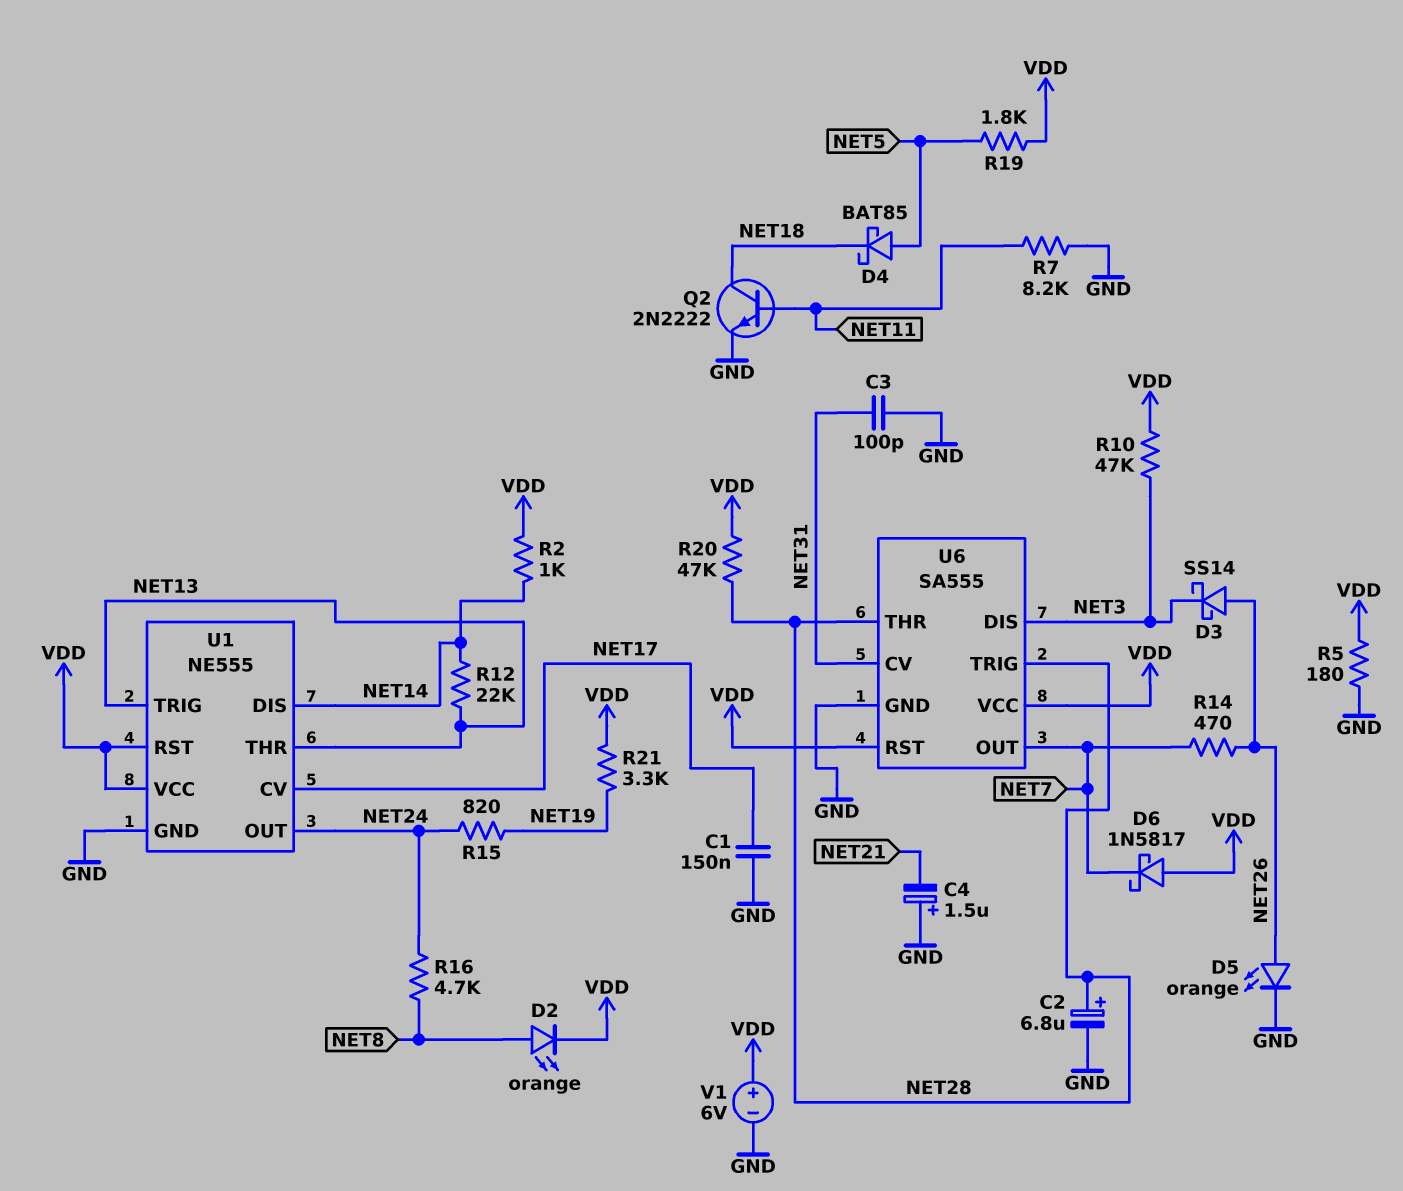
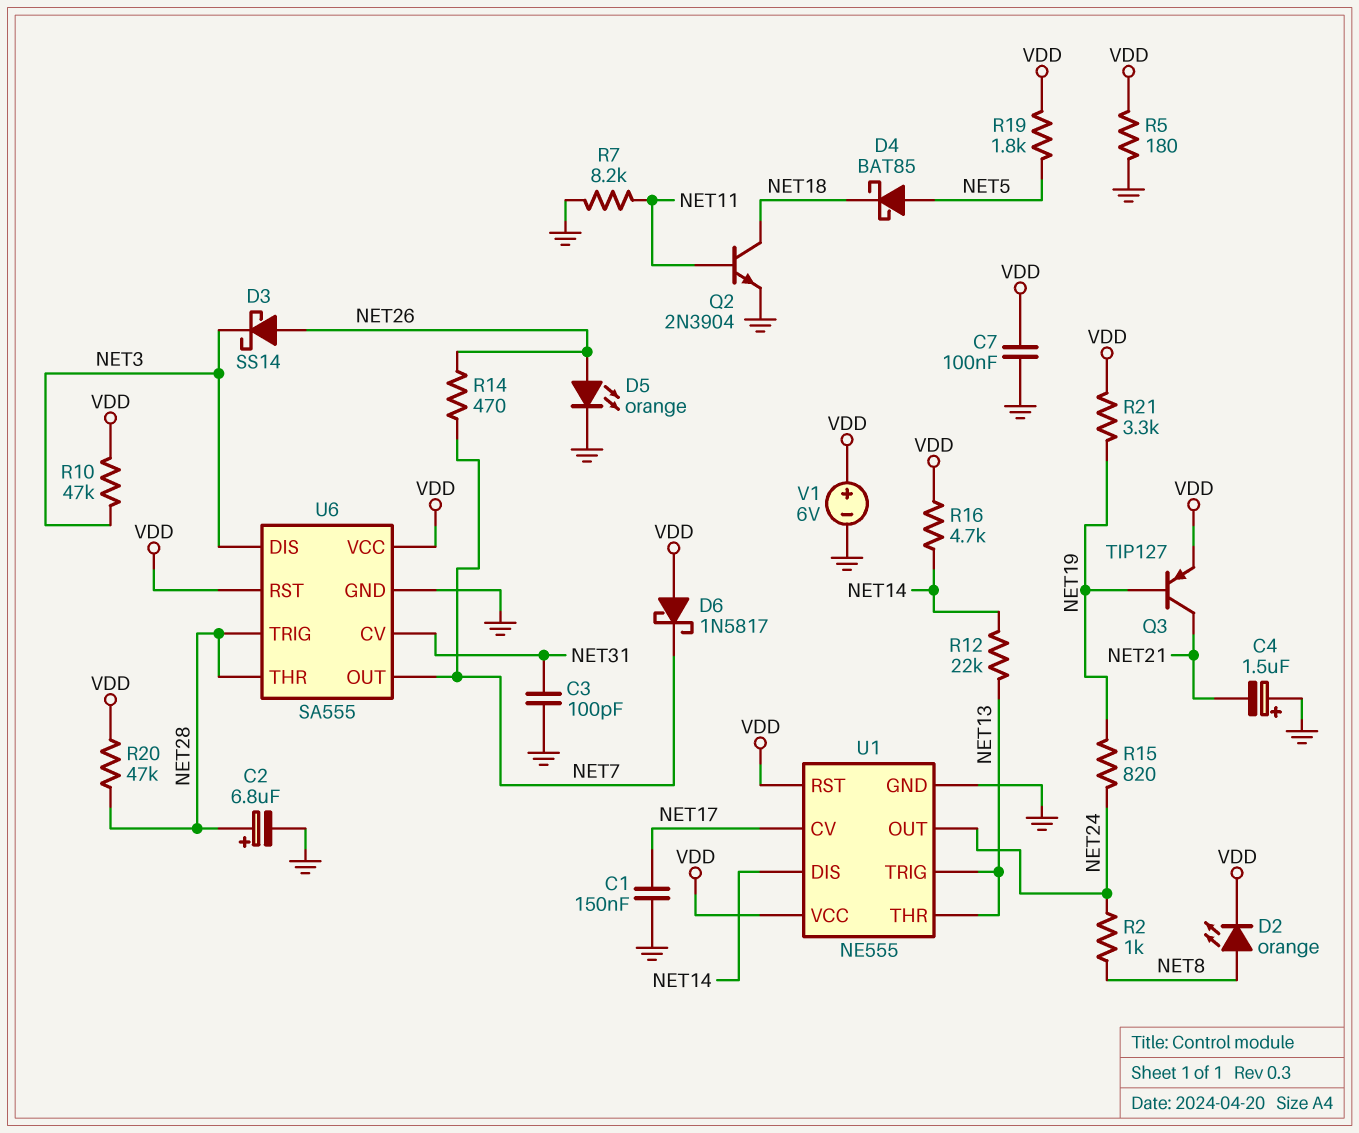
C7: none -> 100nF (GND, VDD)
Q2: NPN 2N2222 (B NET11, C NET18, E GND) -> NPN 2N3904 (B NET11, C NET18, E GND)
Q3: none -> PNP TIP127 (B NET19, C NET21, E VDD)
R2: 1k (NET14, VDD) -> 1k (NET8, NET24)
R16: 4.7k (NET8, NET24) -> 4.7k (NET14, VDD)

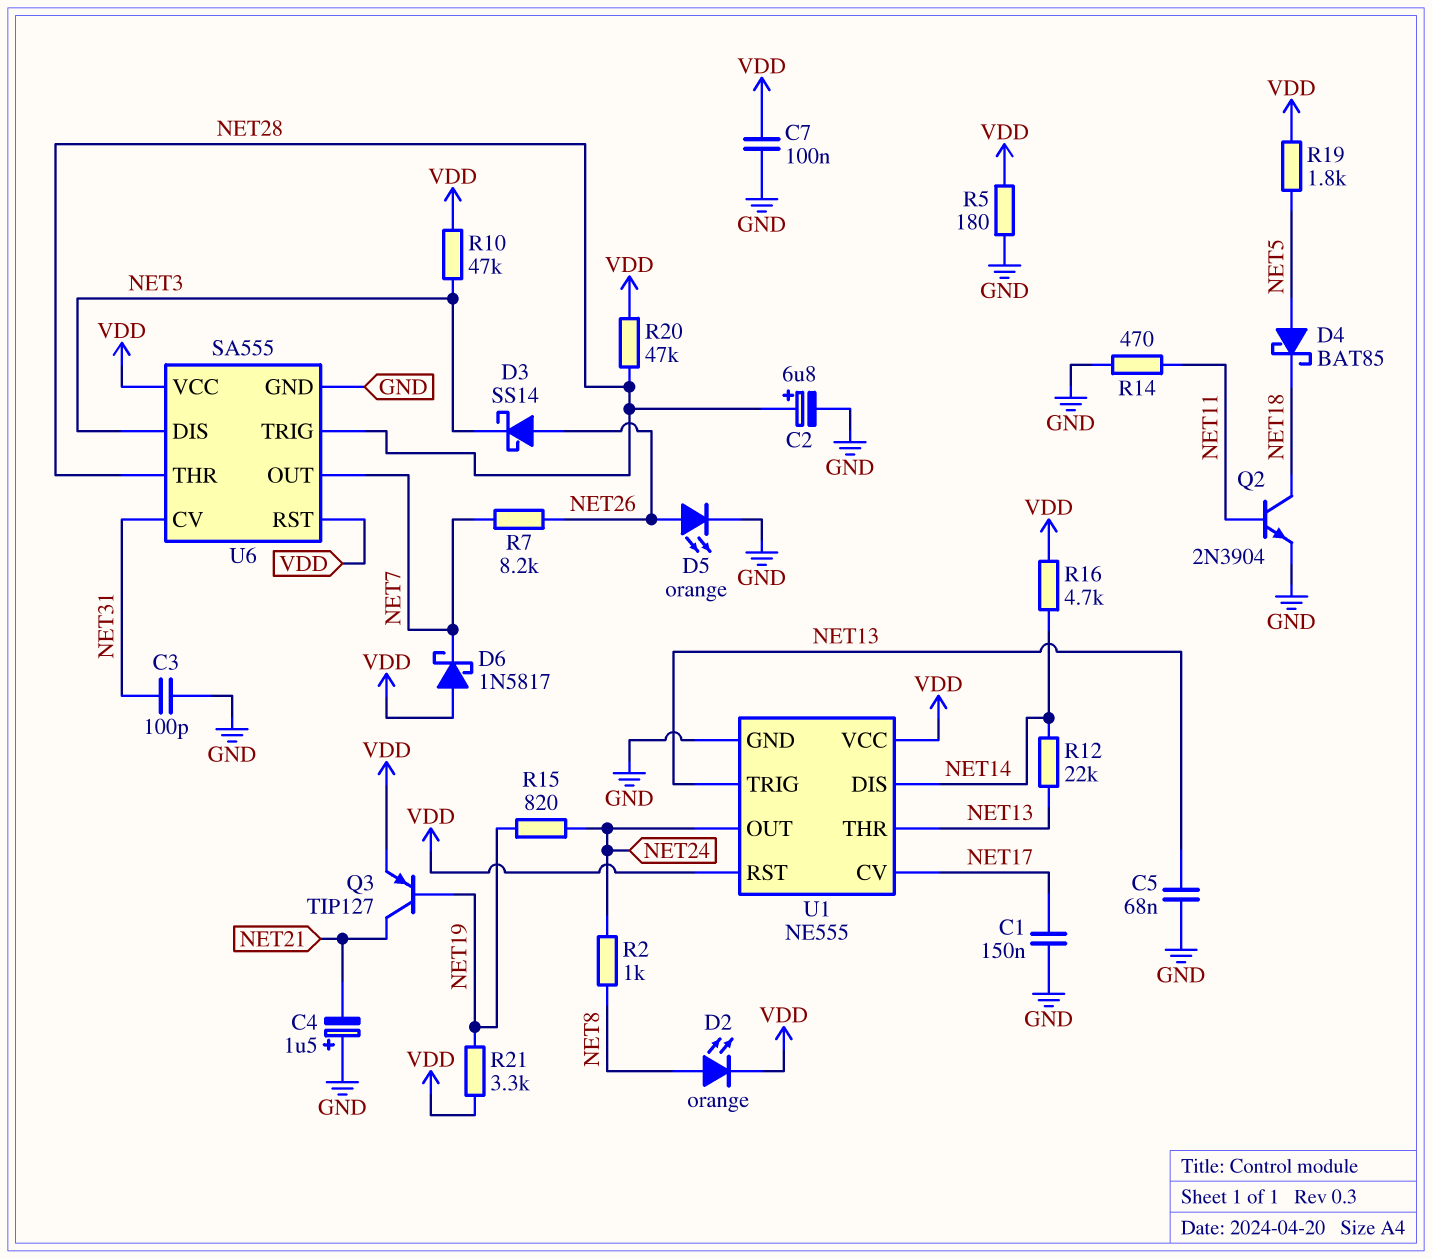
C5: none -> 68nF (GND, NET13)
R7: 8.2k (GND, NET11) -> 8.2k (NET7, NET26)
R14: 470 (NET7, NET26) -> 470 (GND, NET11)
V1: 6V (plus VDD, minus GND) -> none

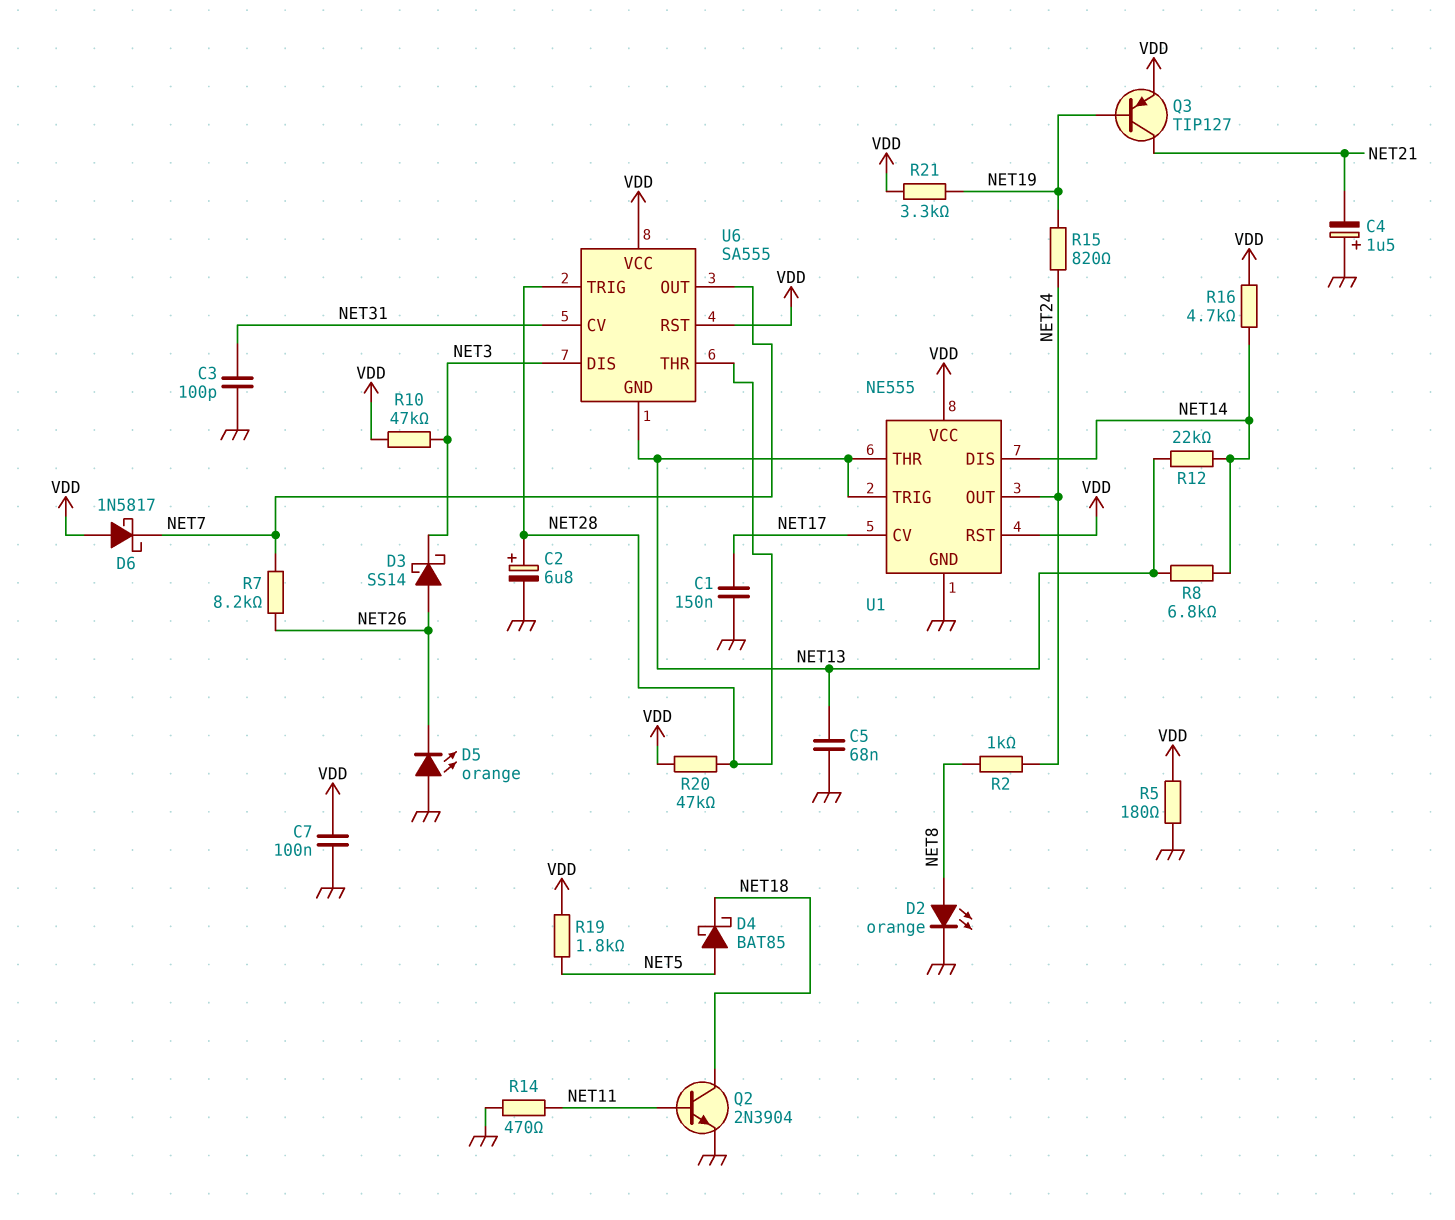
D2: LED orange (A NET8, K VDD) -> LED orange (A NET8, K GND)
D5: LED orange (A NET26, K GND) -> LED orange (A GND, K NET26)
R8: none -> 6.8k (NET13, NET14)
U6 pin GND: GND -> NET13

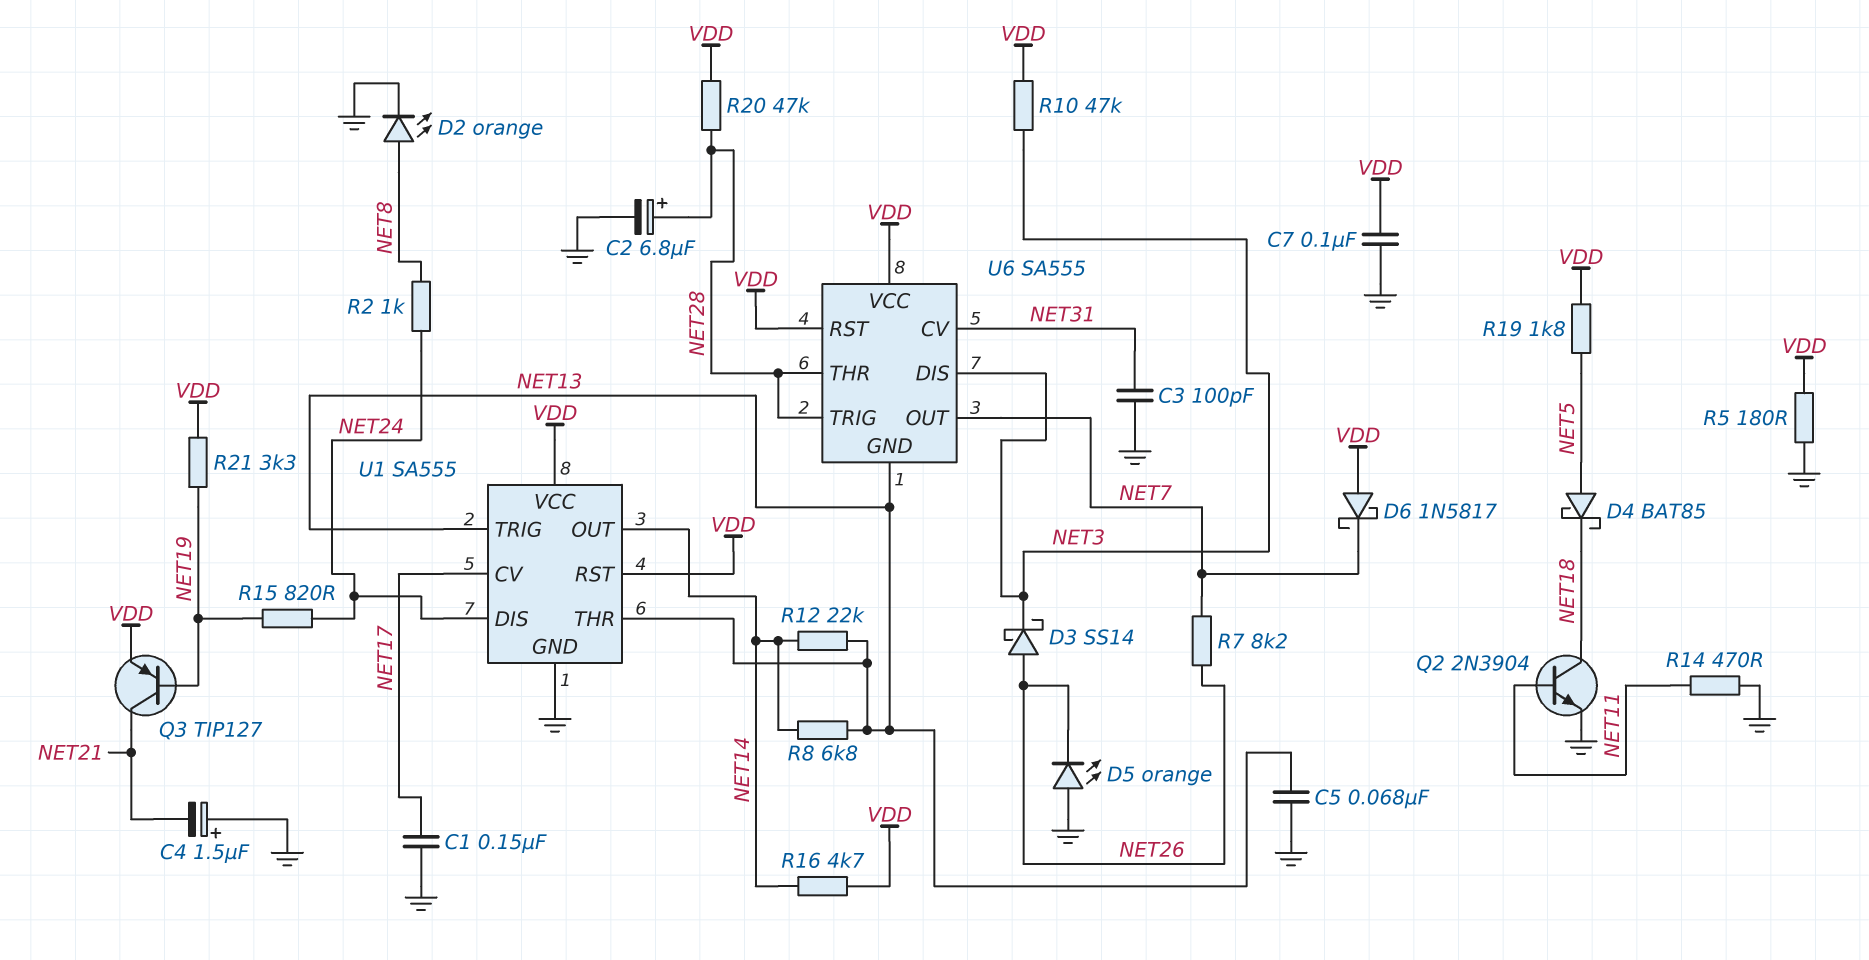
U1: NE555 -> SA555
U1 pin DIS: NET14 -> NET24
U1 pin OUT: NET24 -> NET14

